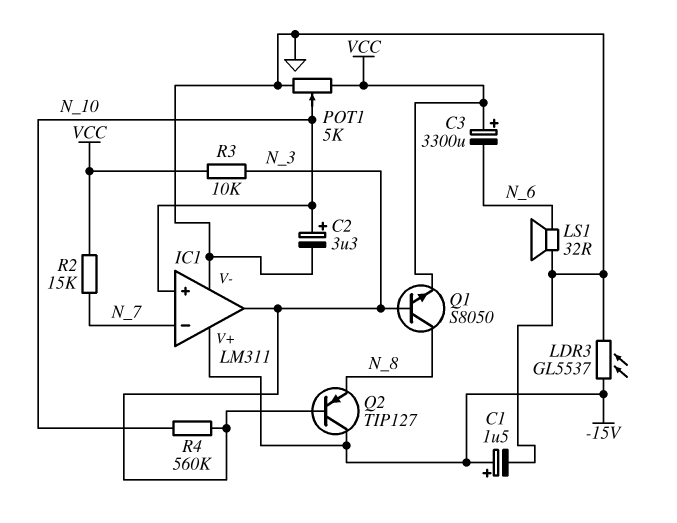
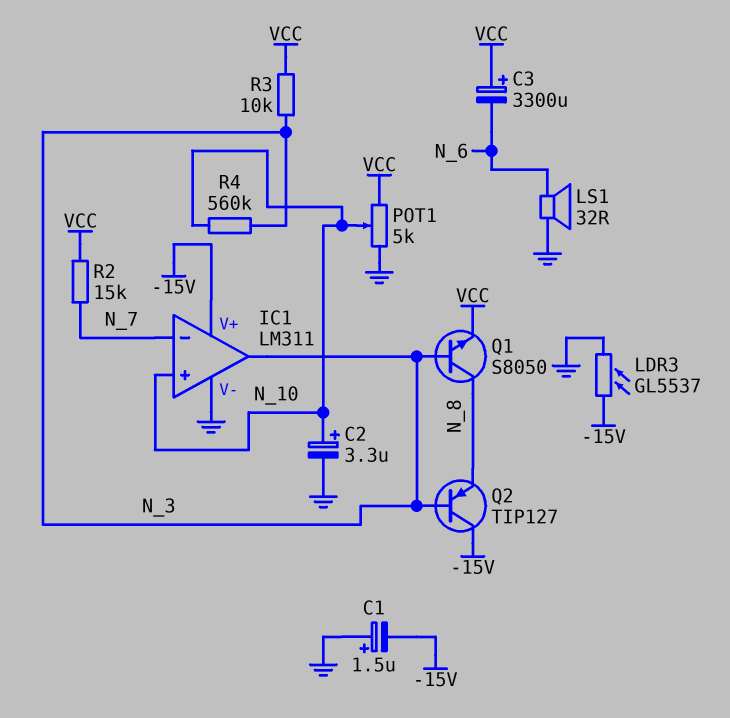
C1: 1.5uF (plus -15V, minus GND) -> 1.5uF (plus GND, minus -15V)

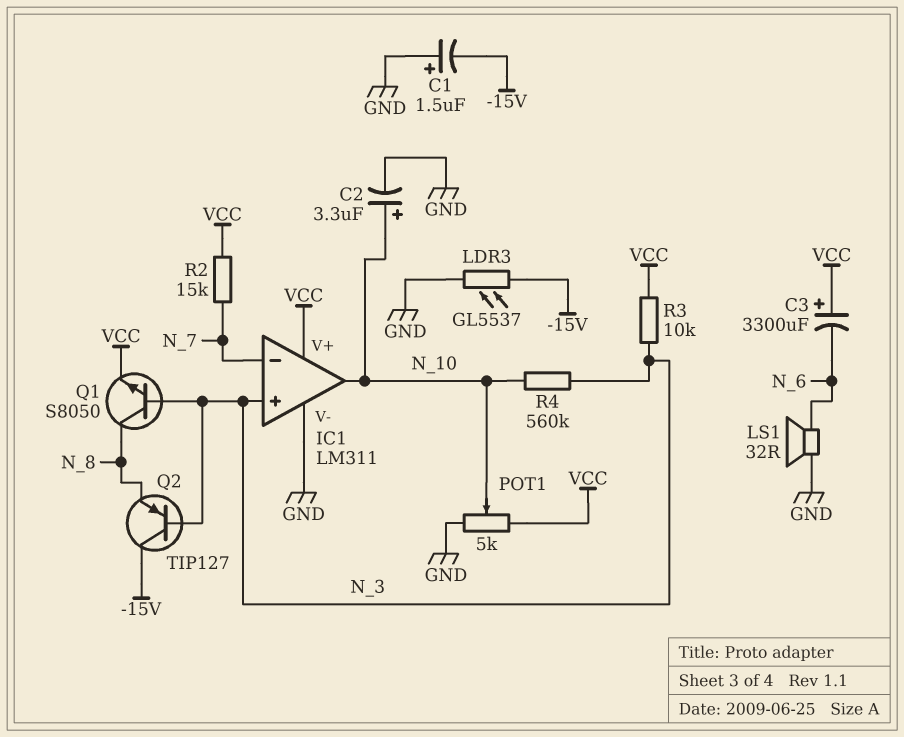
IC1 pin V+: -15V -> VCC
IC1 pin in+: N_10 -> N_3
IC1 pin out: N_3 -> N_10

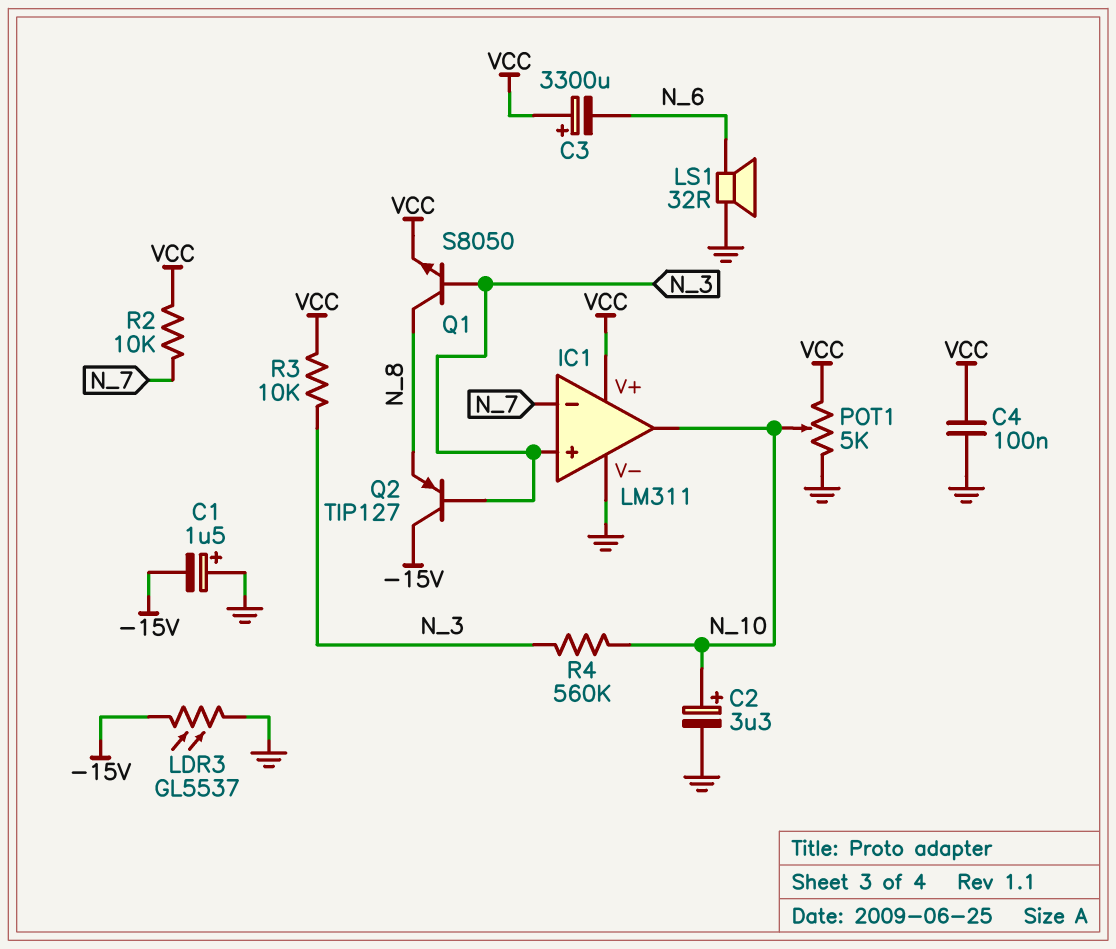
C4: none -> 100nF (GND, VCC)
R2: 15k (N_7, VCC) -> 10k (N_7, VCC)

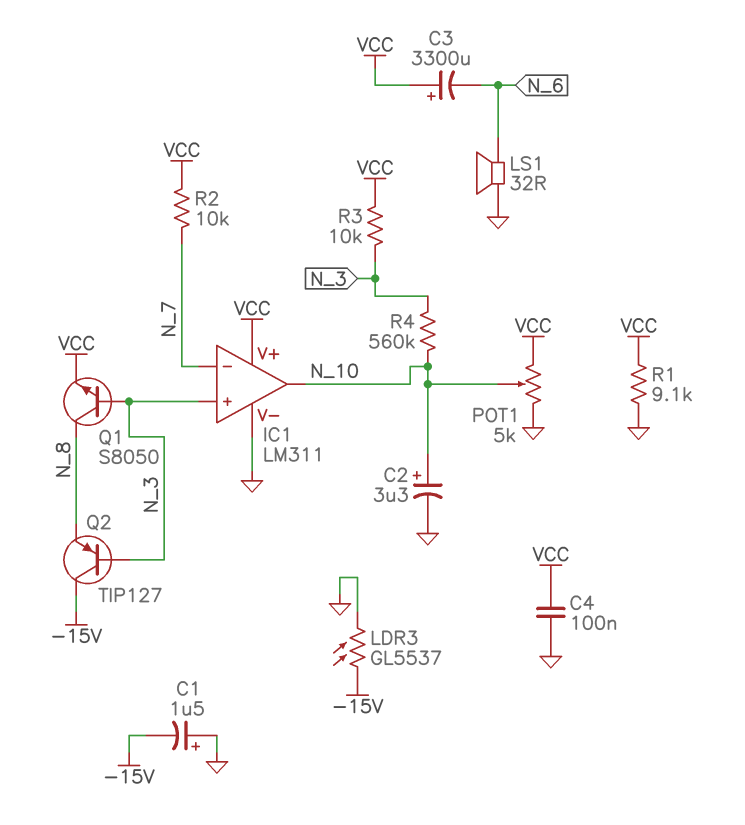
R1: none -> 9.1k (GND, VCC)

